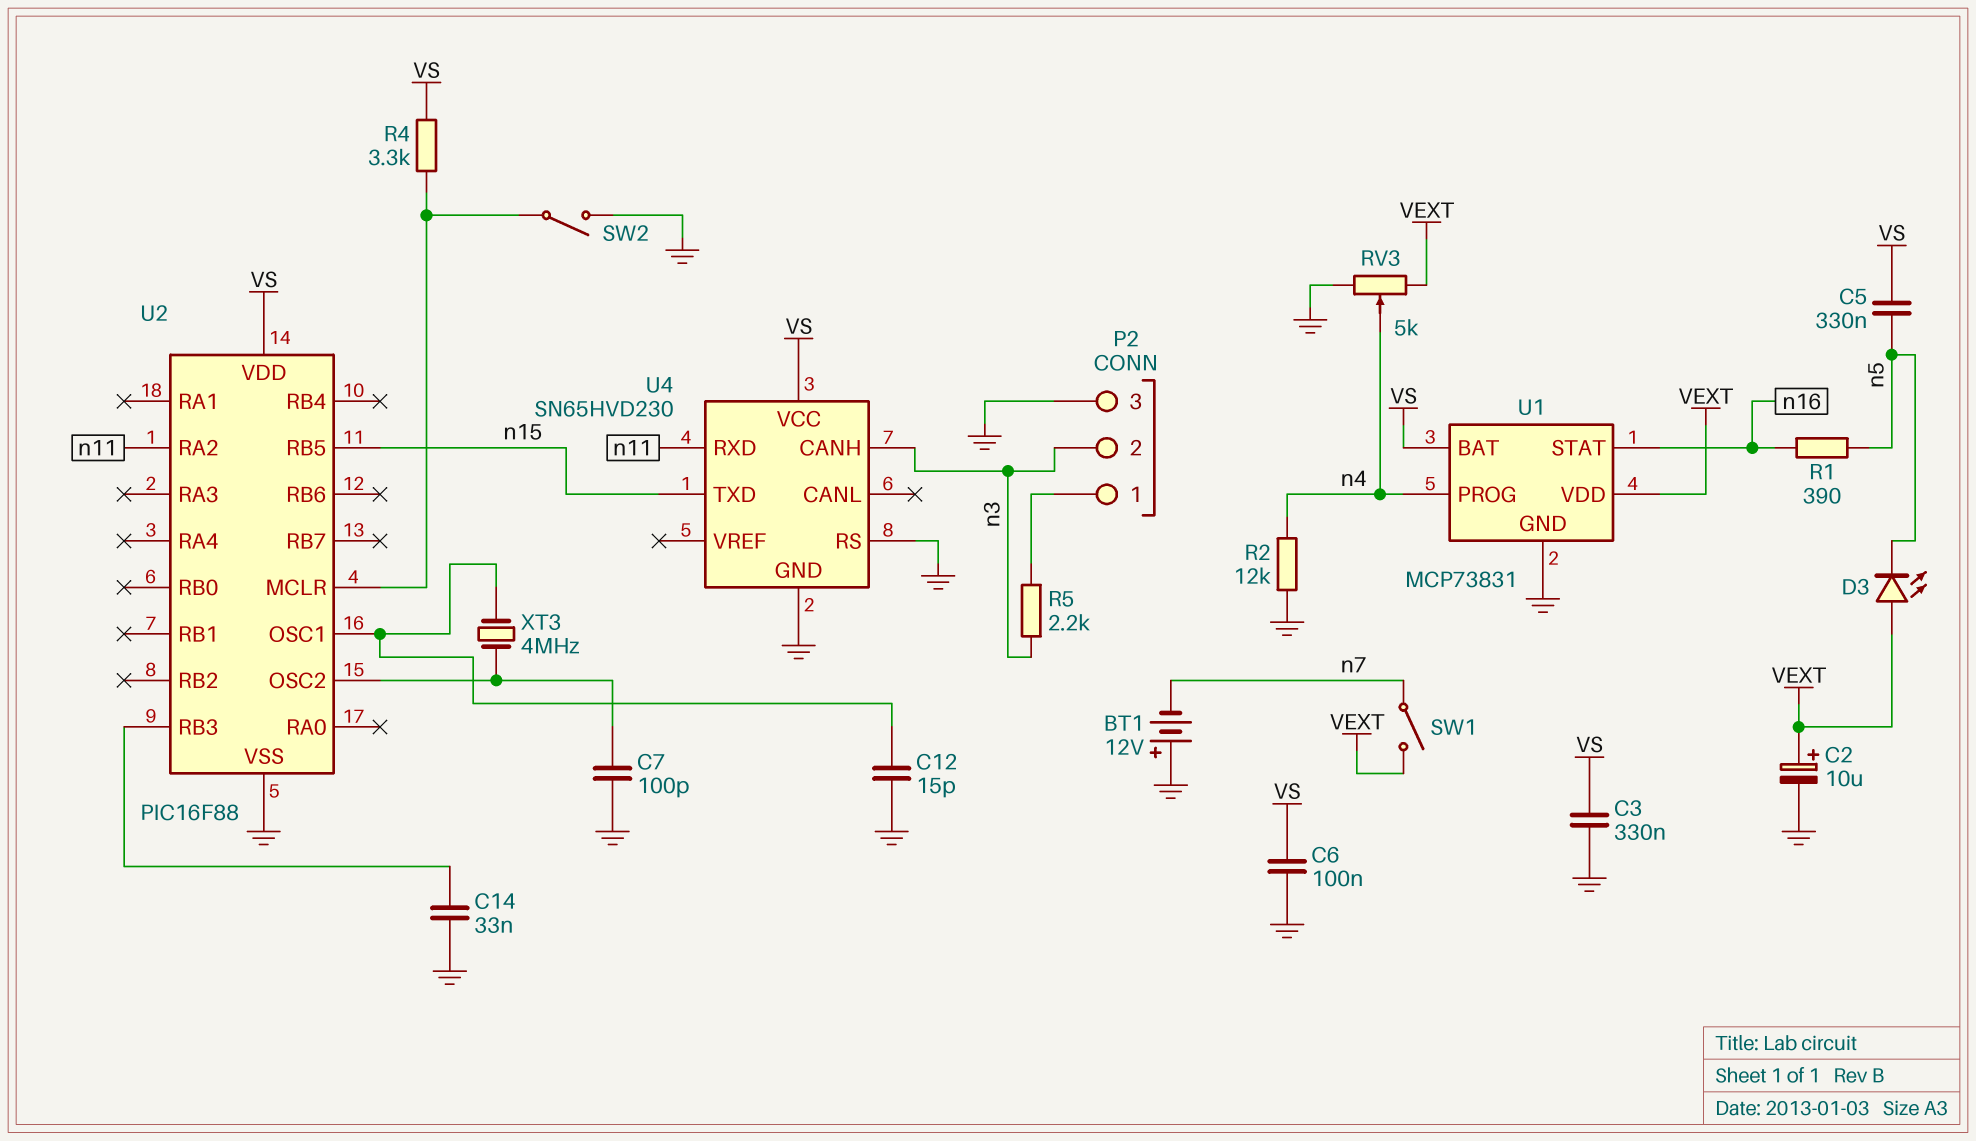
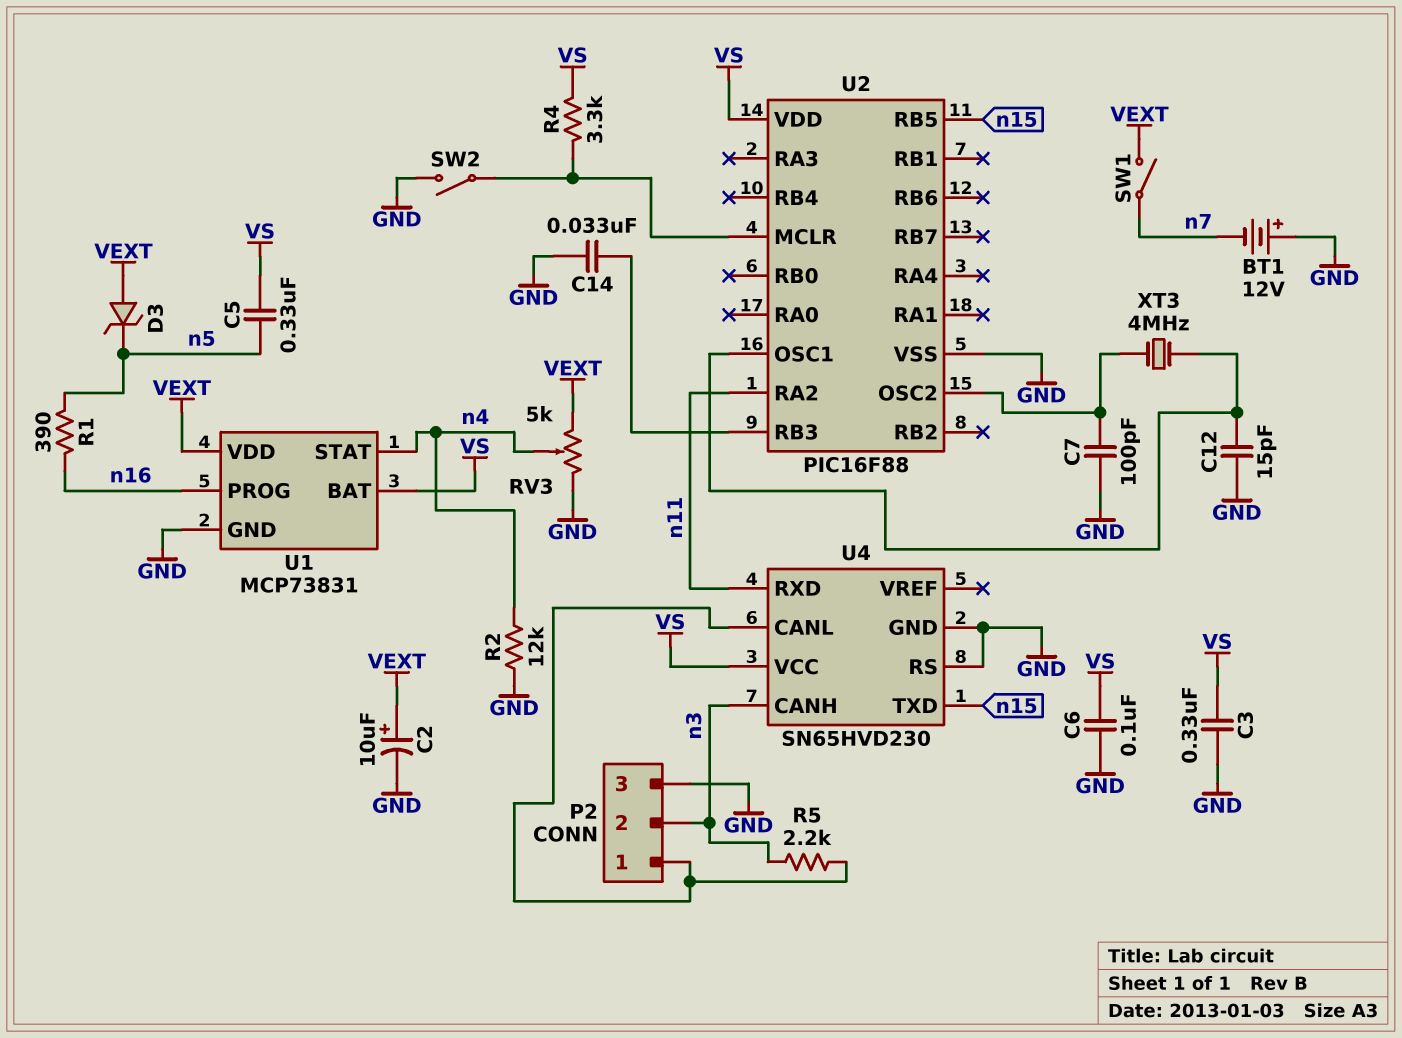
D3: LED (A VEXT, K n5) -> zener (A VEXT, K n5)
U1 pin PROG: n4 -> n16
U1 pin STAT: n16 -> n4
U4 pin CANL: none -> P2/1

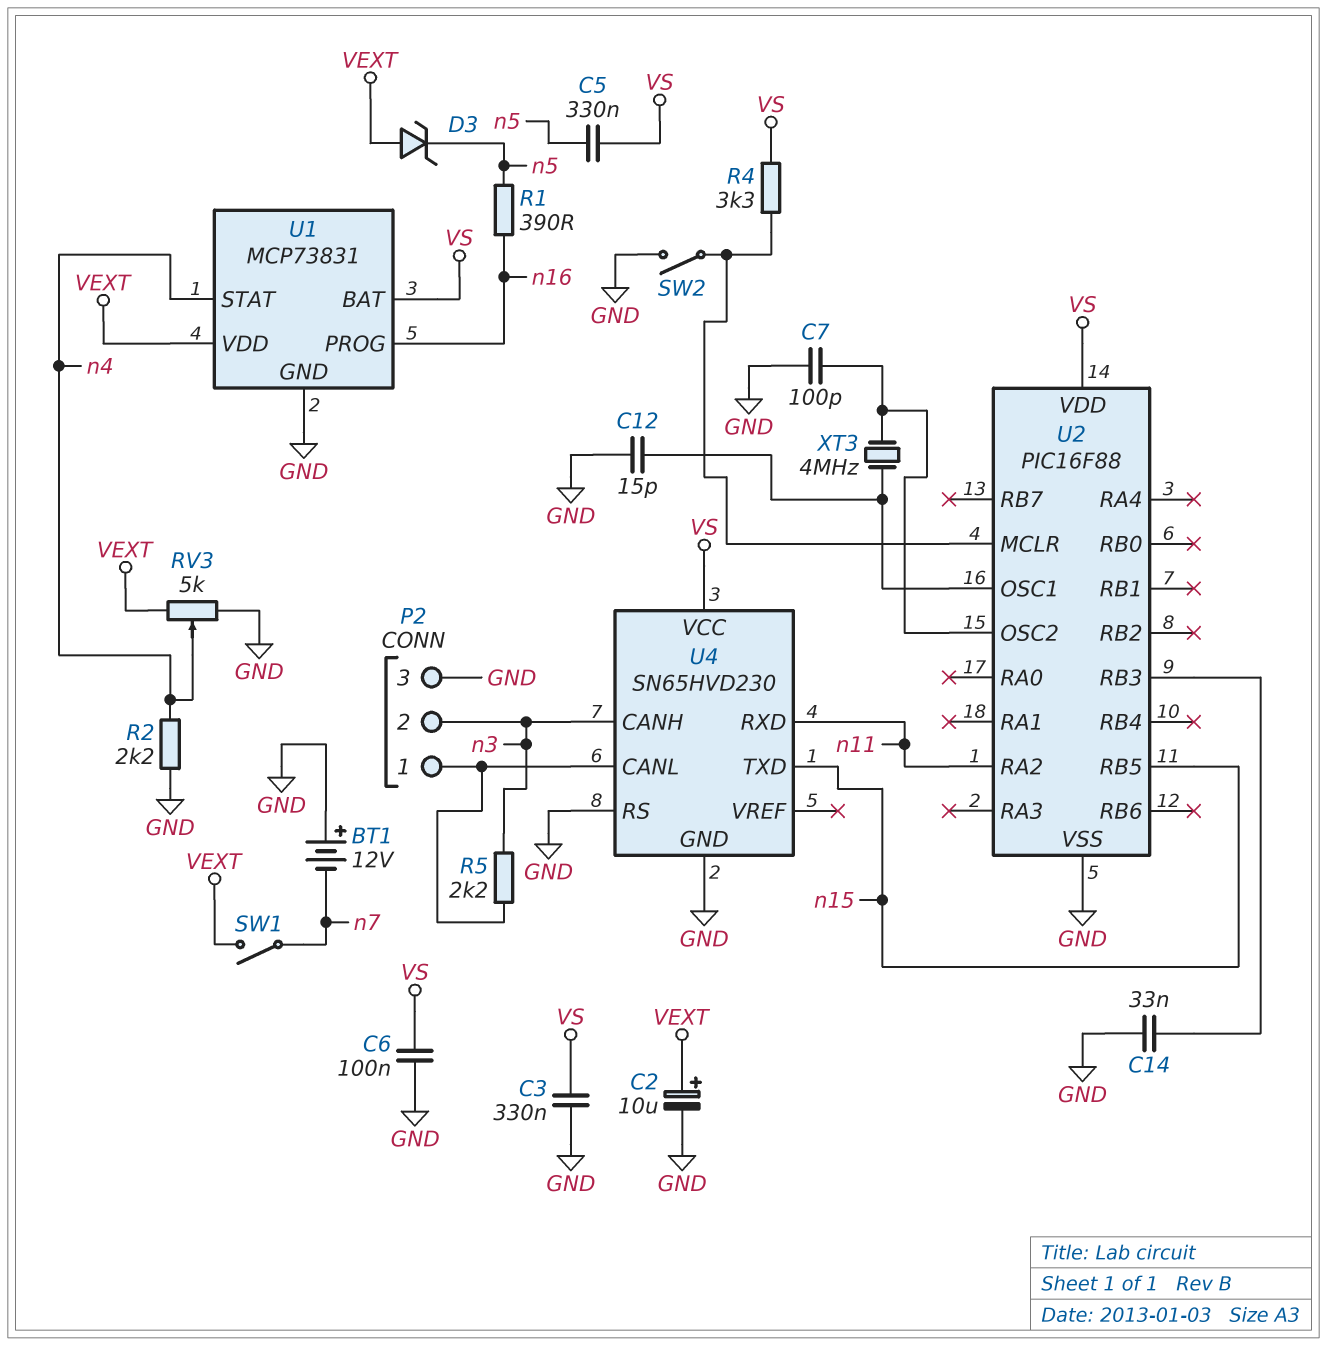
R2: 12k (GND, n4) -> 2.2k (GND, n4)

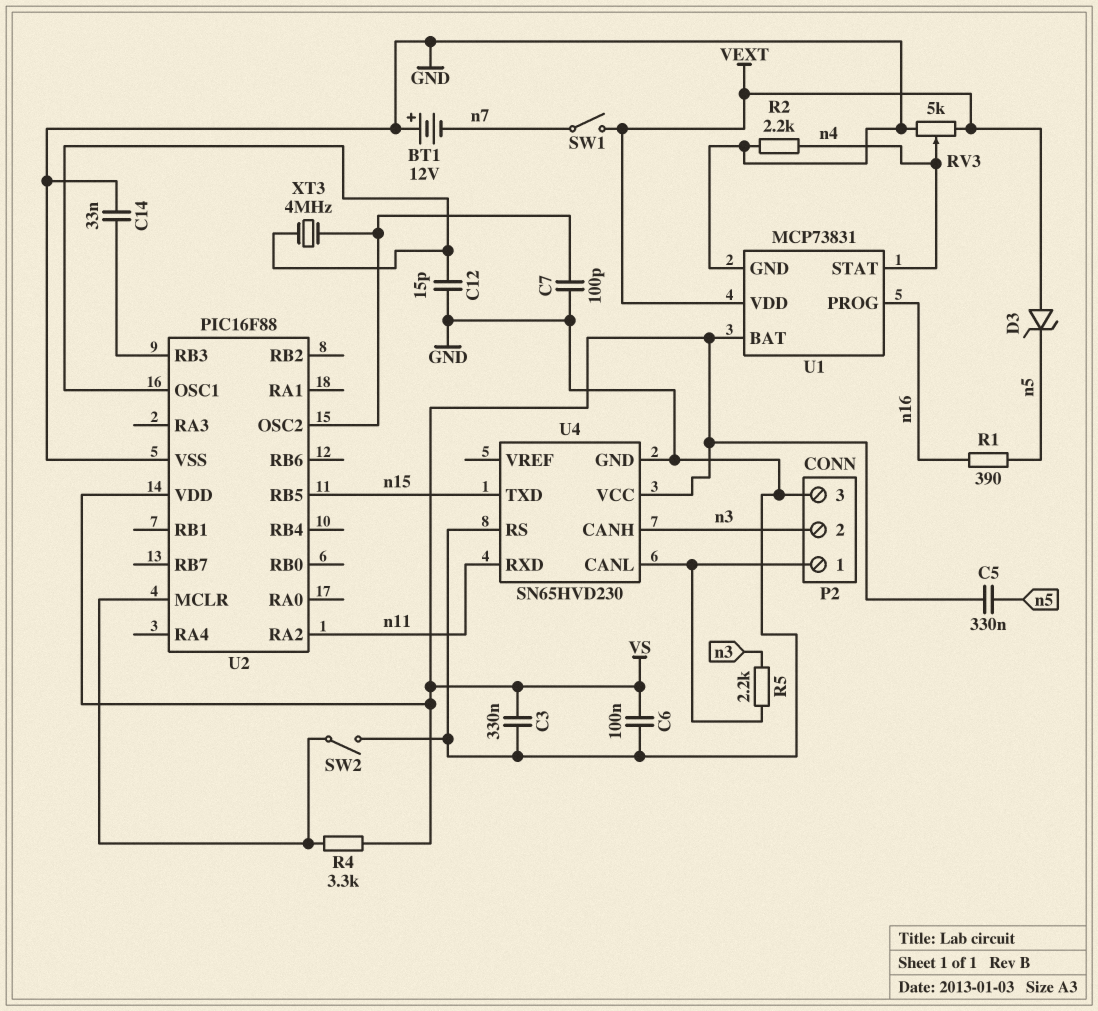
C2: 10uF (plus VEXT, minus GND) -> none

